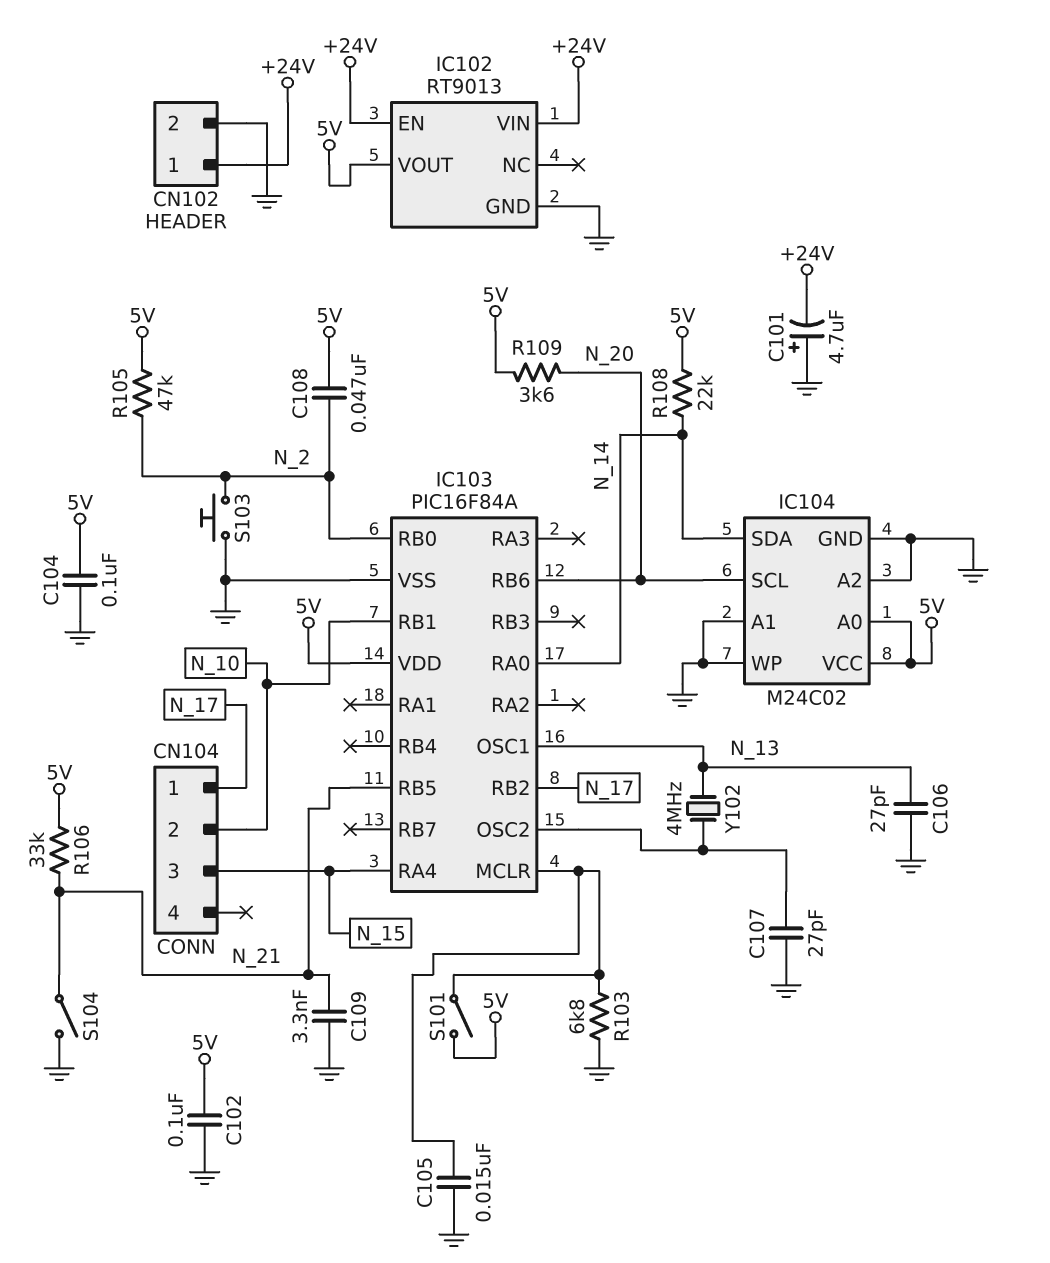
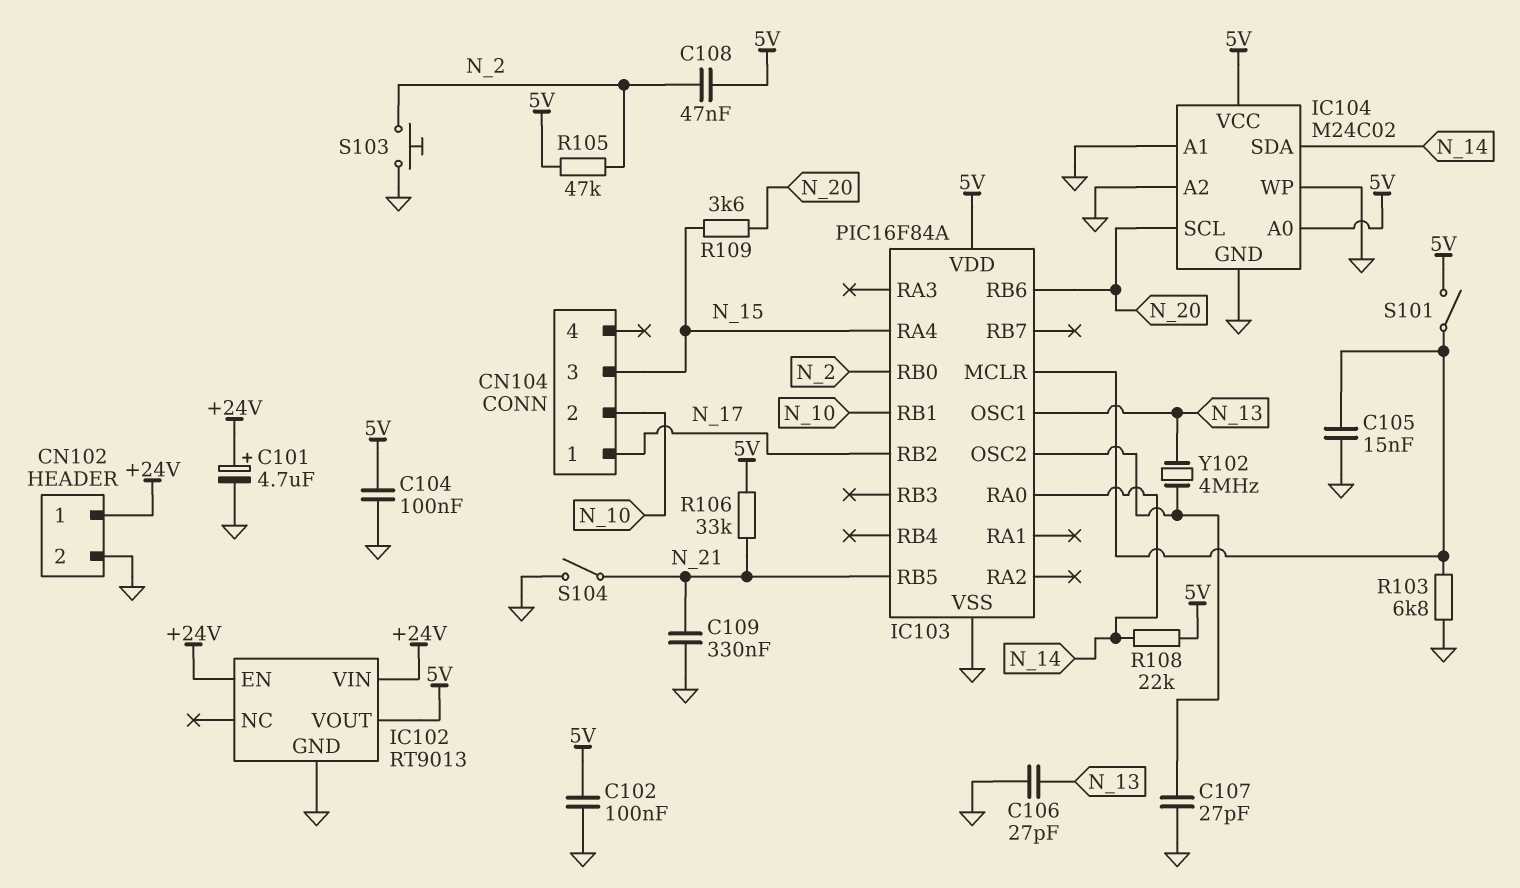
C101: 4.7uF (plus GND, minus +24V) -> 4.7uF (plus +24V, minus GND)
C109: 3.3nF (GND, N_21) -> 330nF (GND, N_21)
R109: 3.6k (5V, N_20) -> 3.6k (N_15, N_20)

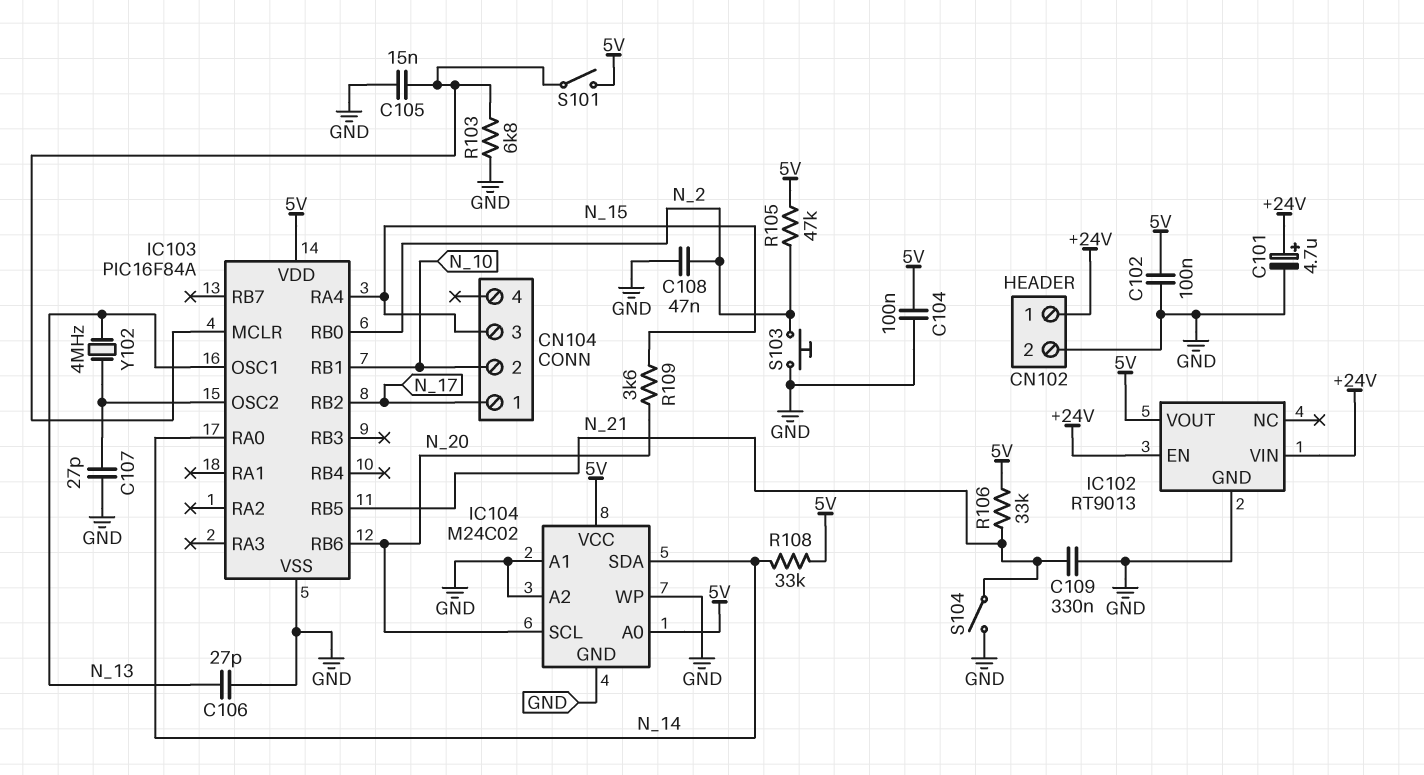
C108: 47nF (5V, N_2) -> 47nF (GND, N_2)
R108: 22k (5V, N_14) -> 33k (5V, N_14)

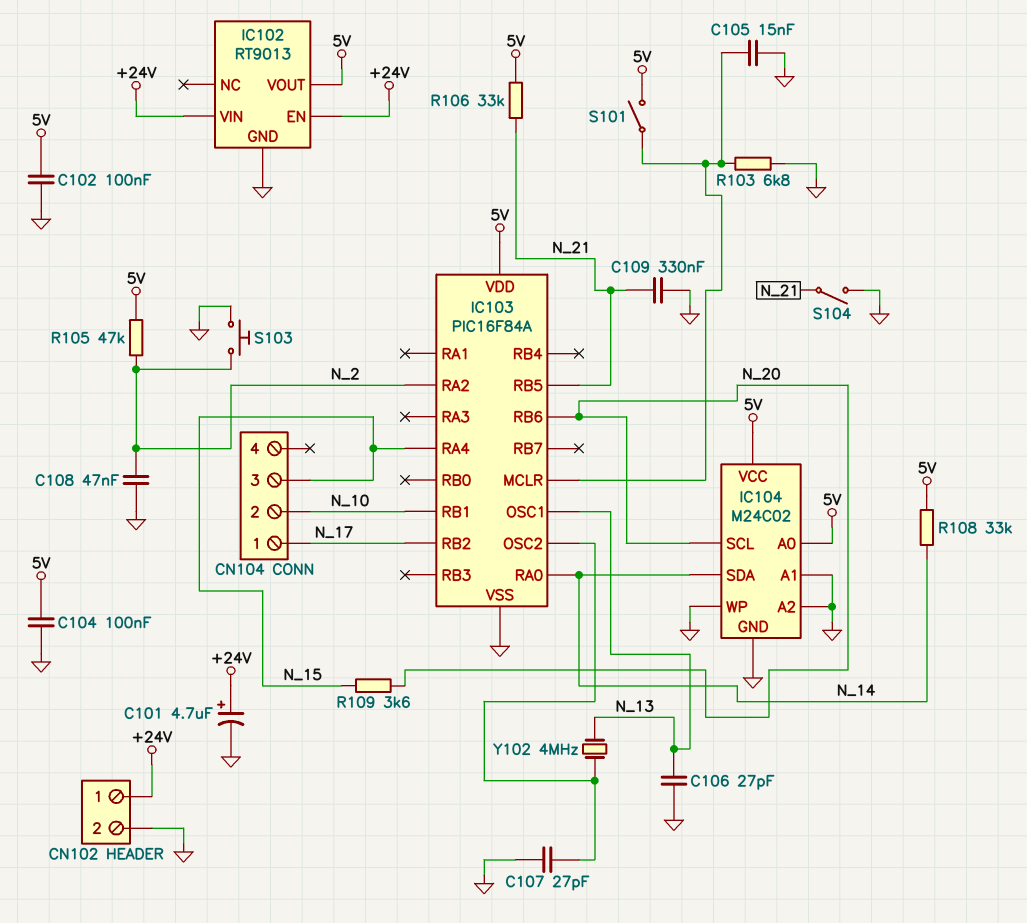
IC103 pin RA2: none -> N_2
IC103 pin RB0: N_2 -> none

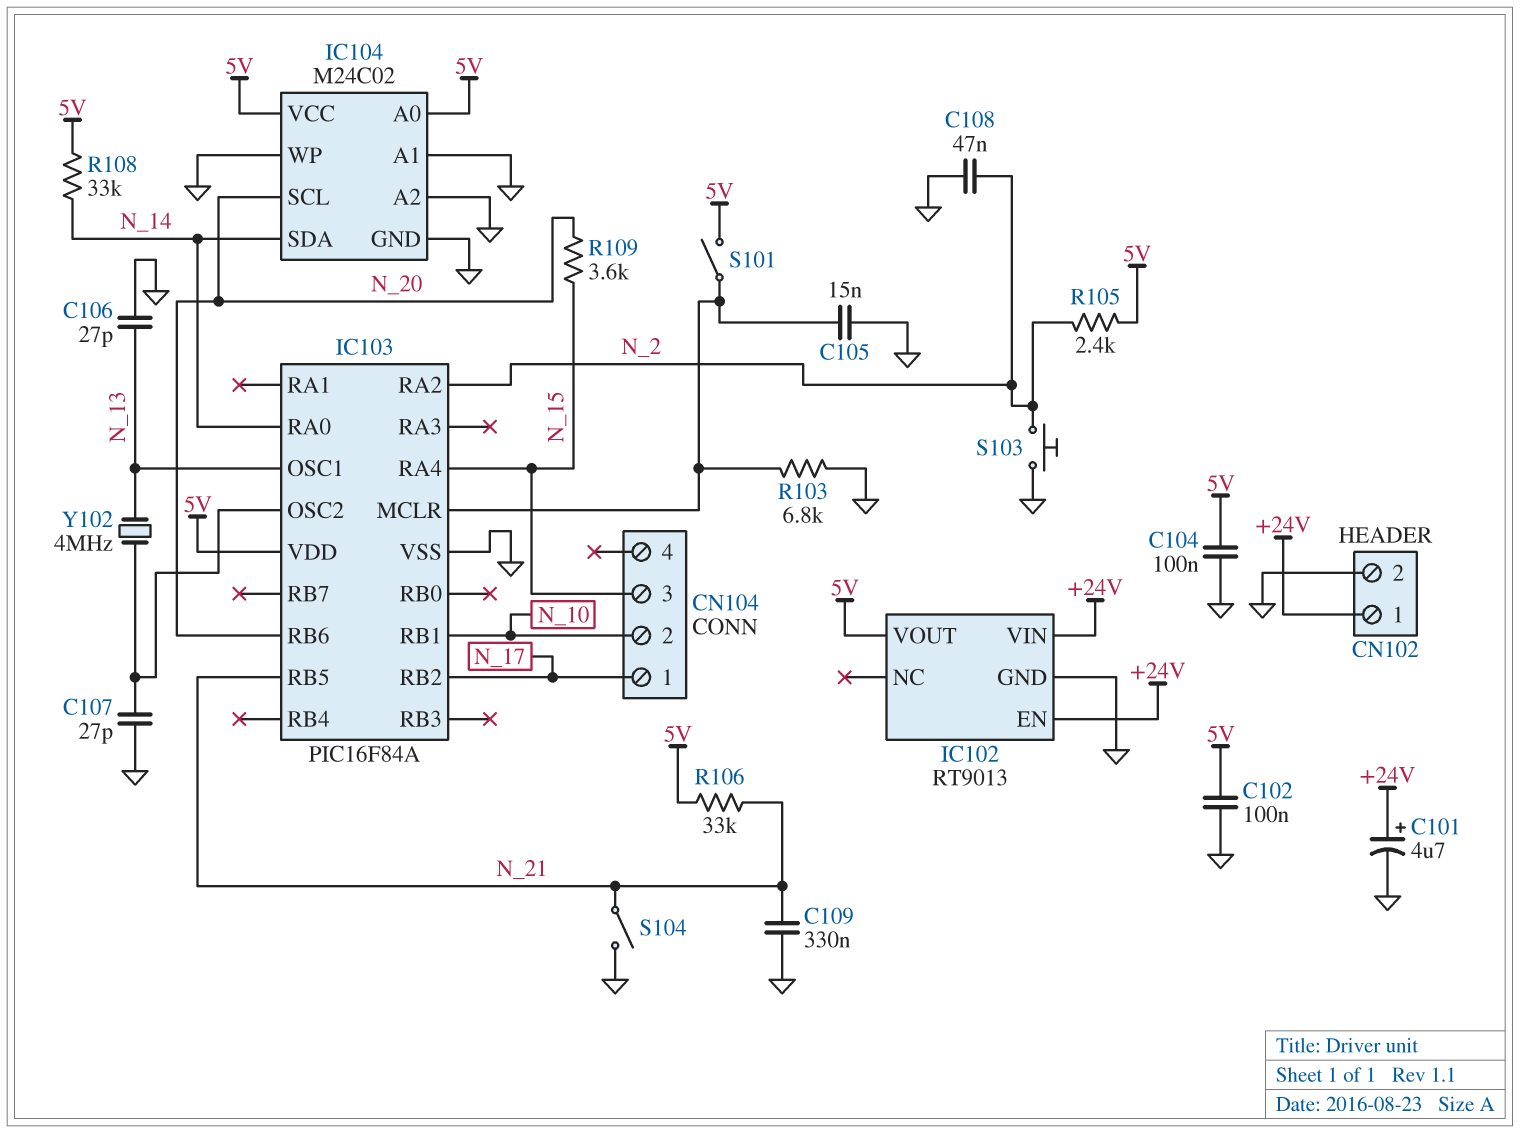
R105: 47k (5V, N_2) -> 2.4k (5V, N_2)

